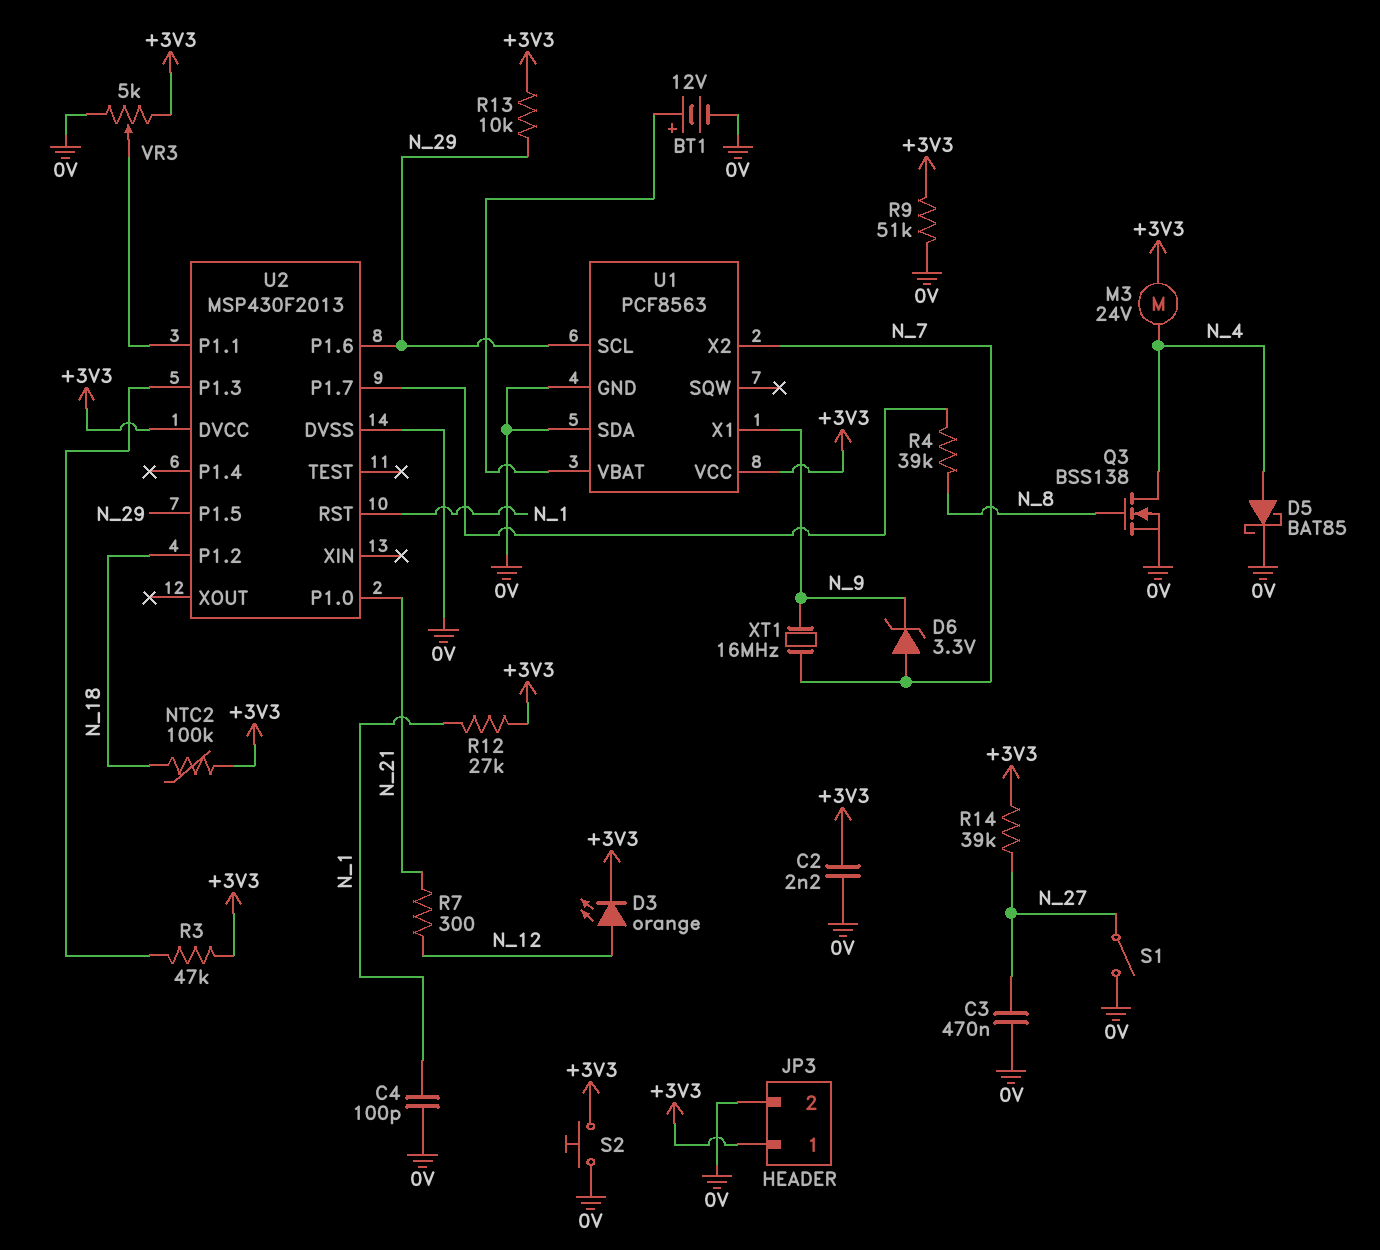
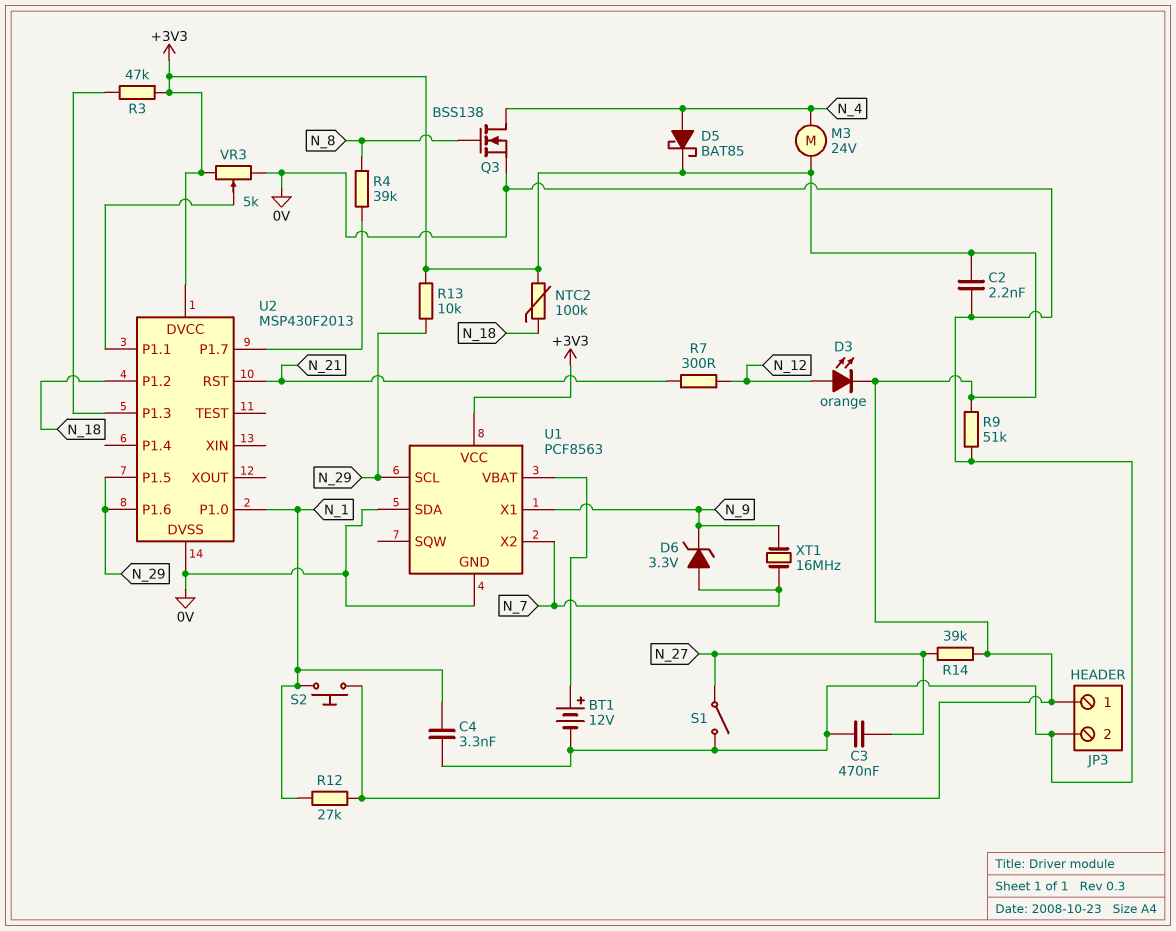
C4: 100pF (0V, N_1) -> 3.3nF (0V, N_1)
D5: schottky BAT85 (A N_4, K 0V) -> schottky BAT85 (A N_4, K +3V3)
S2: button (+3V3, 0V) -> button (+3V3, N_1)
U2 pin P1.0: N_21 -> N_1
U2 pin RST: N_1 -> N_21

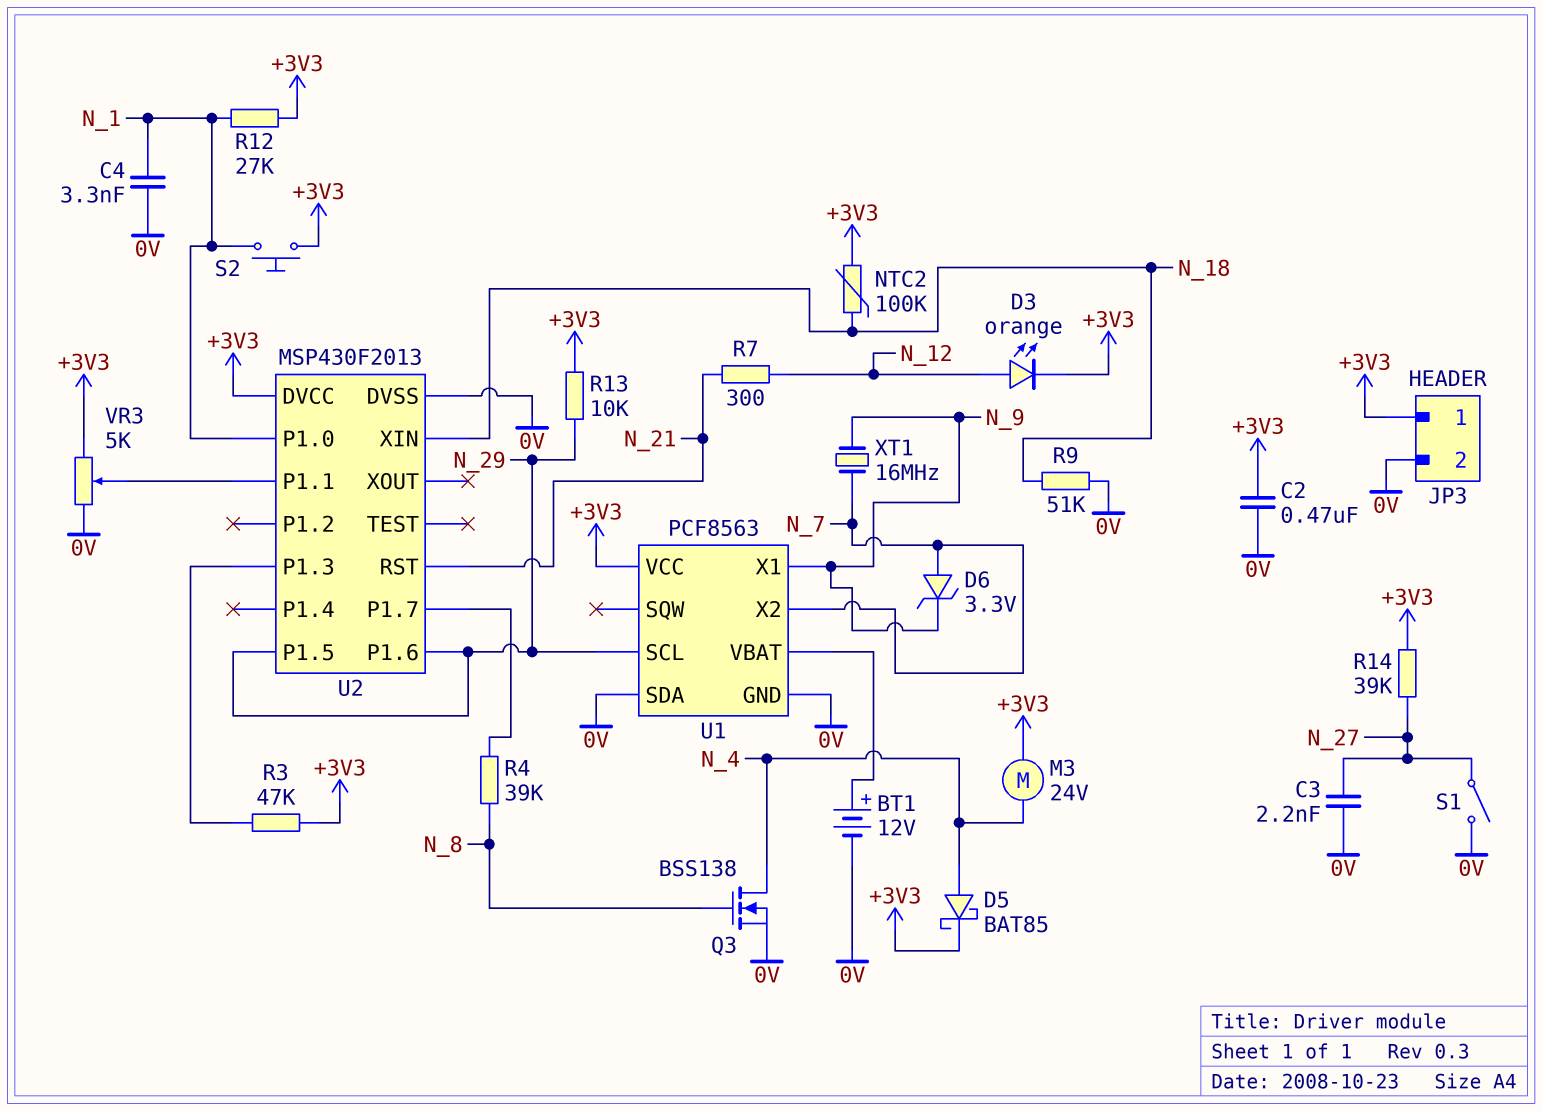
C2: 2.2nF (+3V3, 0V) -> 470nF (+3V3, 0V)
C3: 470nF (0V, N_27) -> 2.2nF (0V, N_27)
R9: 51k (+3V3, 0V) -> 51k (0V, N_18)
U2 pin P1.2: N_18 -> none
U2 pin XIN: none -> N_18

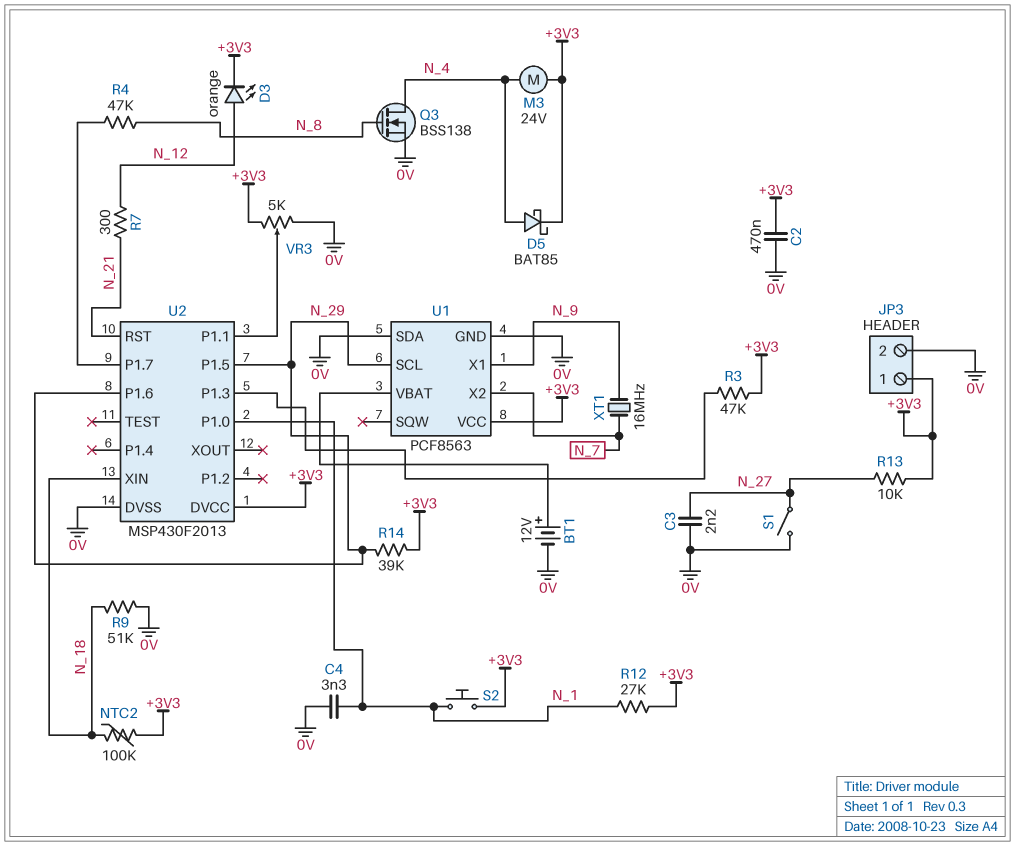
D6: zener 3.3V (A N_7, K N_9) -> none
R4: 39k (N_8, U2/P1.7) -> 47k (N_8, U2/P1.7)
R13: 10k (+3V3, N_29) -> 10k (+3V3, N_27)
R14: 39k (+3V3, N_27) -> 39k (+3V3, N_29)

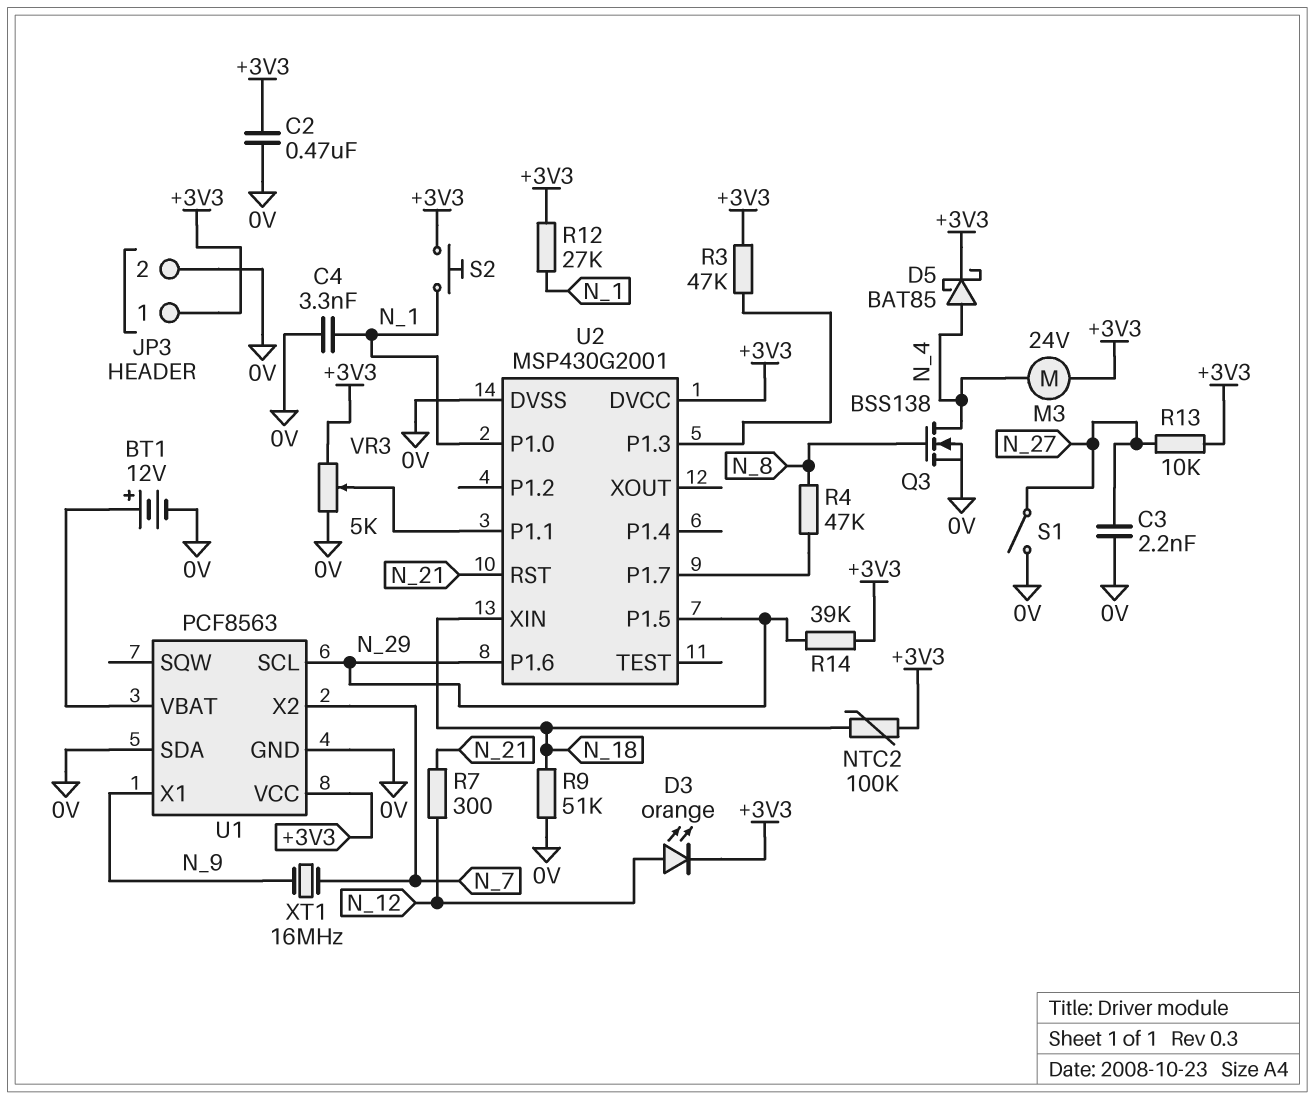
U2: MSP430F2013 -> MSP430G2001

